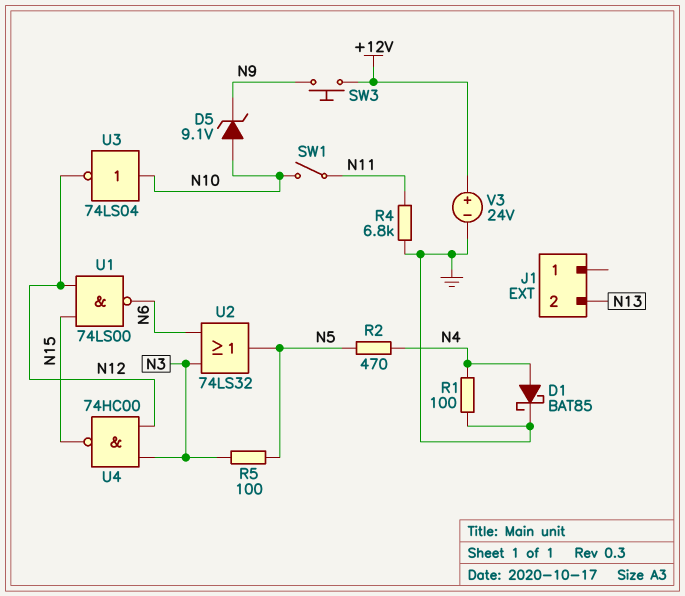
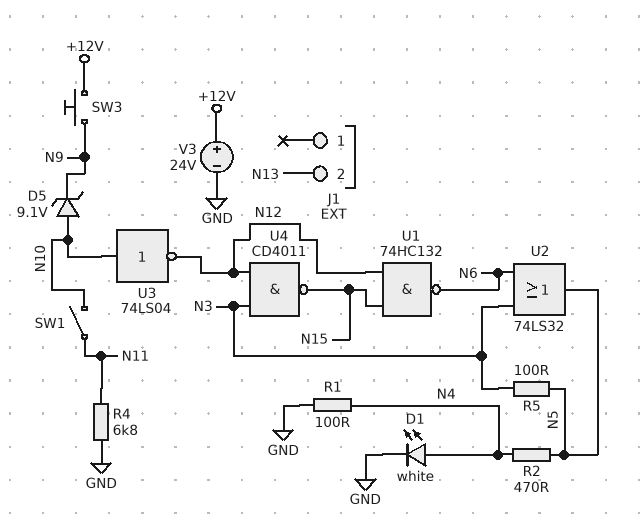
D1: schottky BAT85 (A N4, K GND) -> LED white (A N4, K GND)
U1: NAND 74LS00 (in N12, in N15, out N6) -> NAND 74HC132 (in N12, in N15, out N6)
U4: NAND 74HC00 (in N3, in N12, out N15) -> NAND CD4011 (in N3, in N12, out N15)

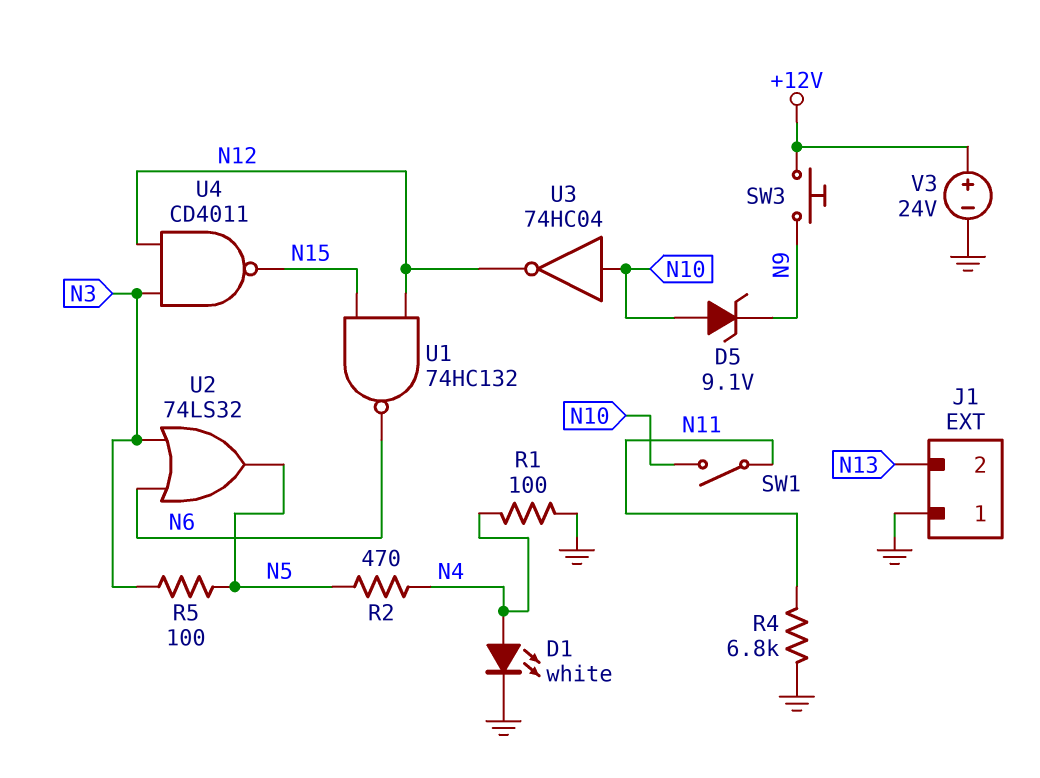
J1 pin 1: none -> GND
U3: NOT 74LS04 (in N10, out N12) -> NOT 74HC04 (in N10, out N12)

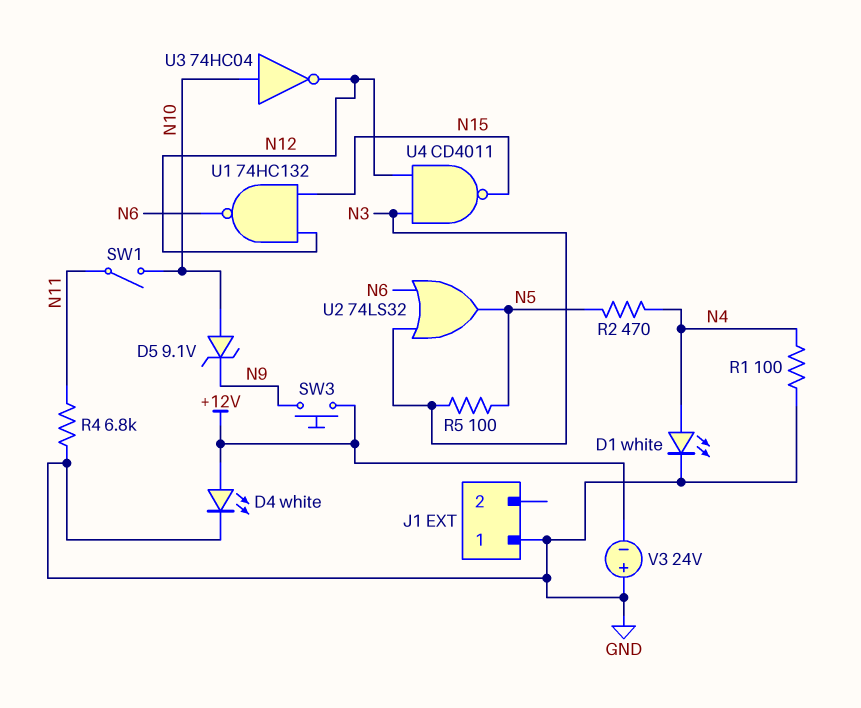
D4: none -> LED white (A +12V, K GND)
J1 pin 2: N13 -> none
V3: 24V (plus +12V, minus GND) -> 24V (plus GND, minus +12V)

